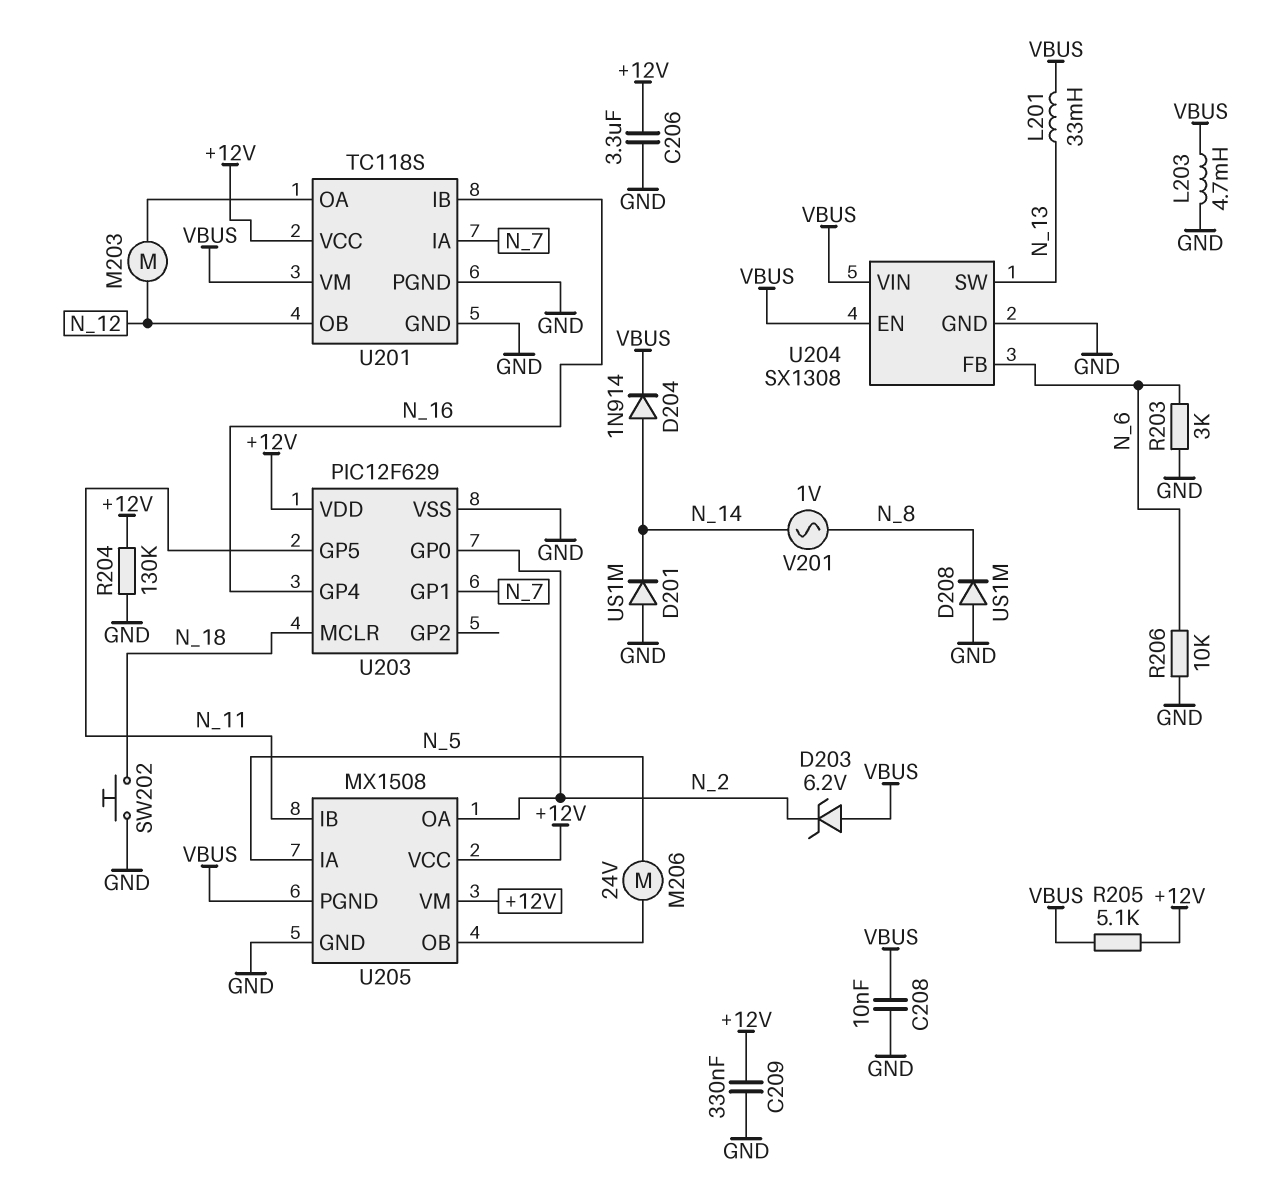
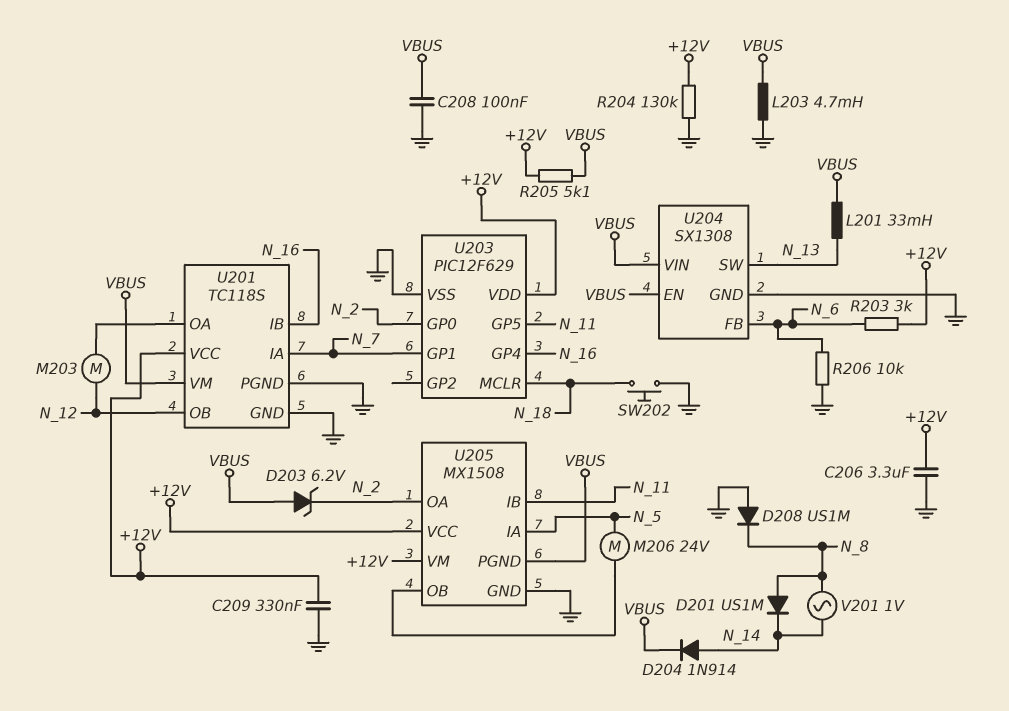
C208: 10nF (GND, VBUS) -> 100nF (GND, VBUS)
D201: diode US1M (A GND, K N_14) -> diode US1M (A N_8, K N_14)
R203: 3k (GND, N_6) -> 3k (+12V, N_6)

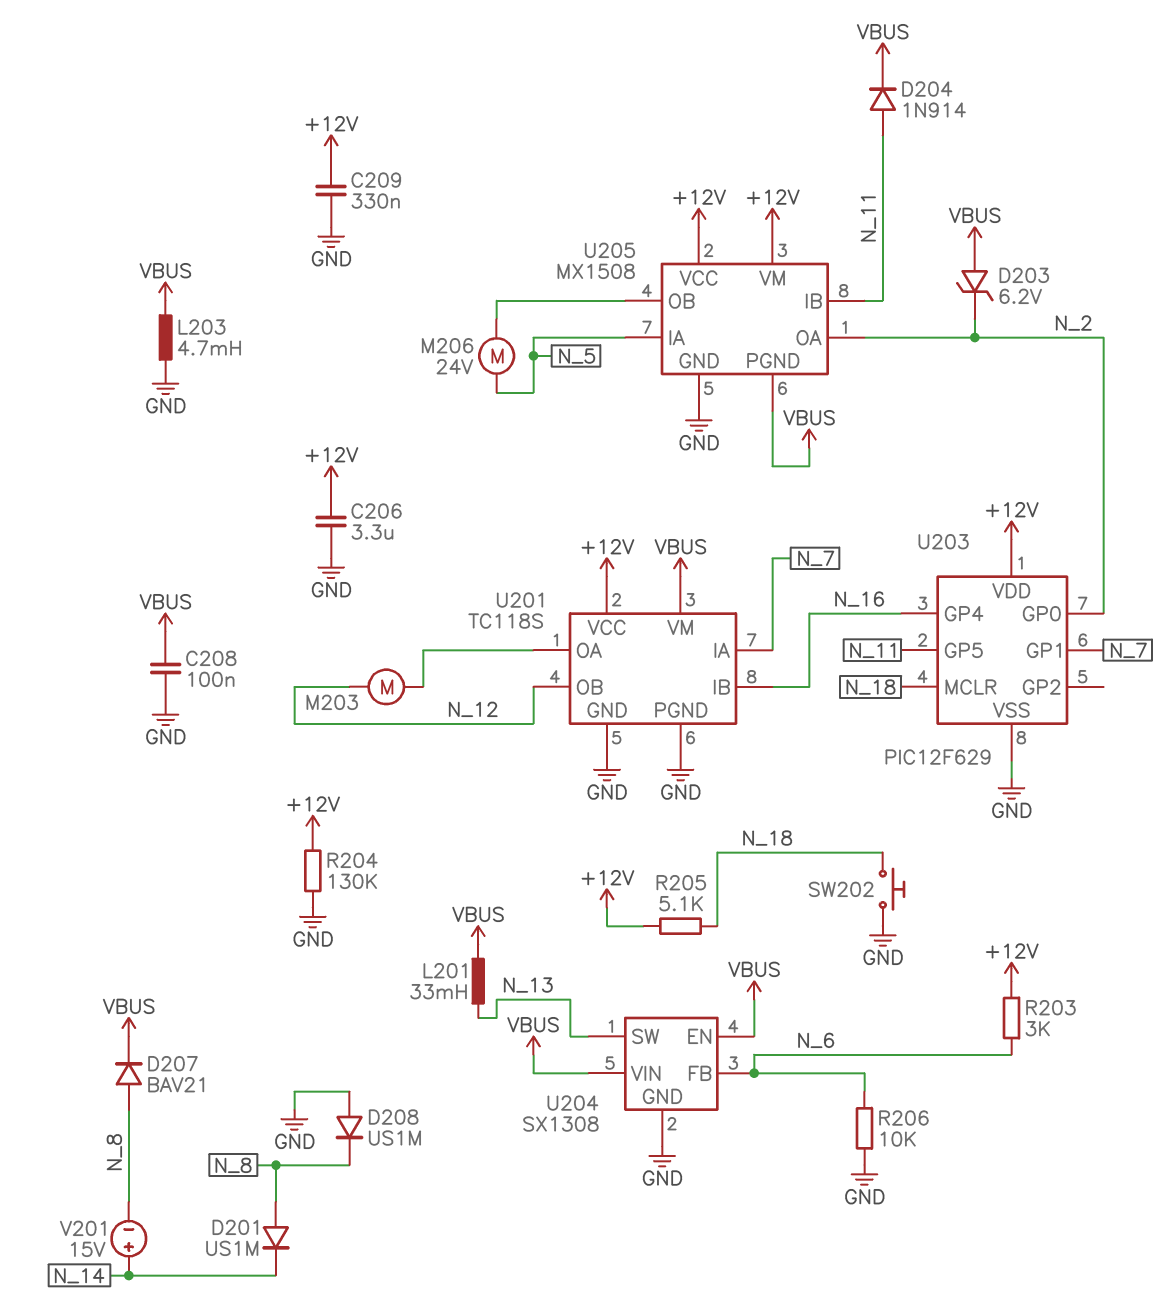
D204: diode 1N914 (A N_14, K VBUS) -> diode 1N914 (A N_11, K VBUS)
D207: none -> diode BAV21 (A N_8, K VBUS)
R205: 5.1k (+12V, VBUS) -> 5.1k (+12V, N_18)
V201: AC 1V (N_8, N_14) -> 15V (plus N_14, minus N_8)

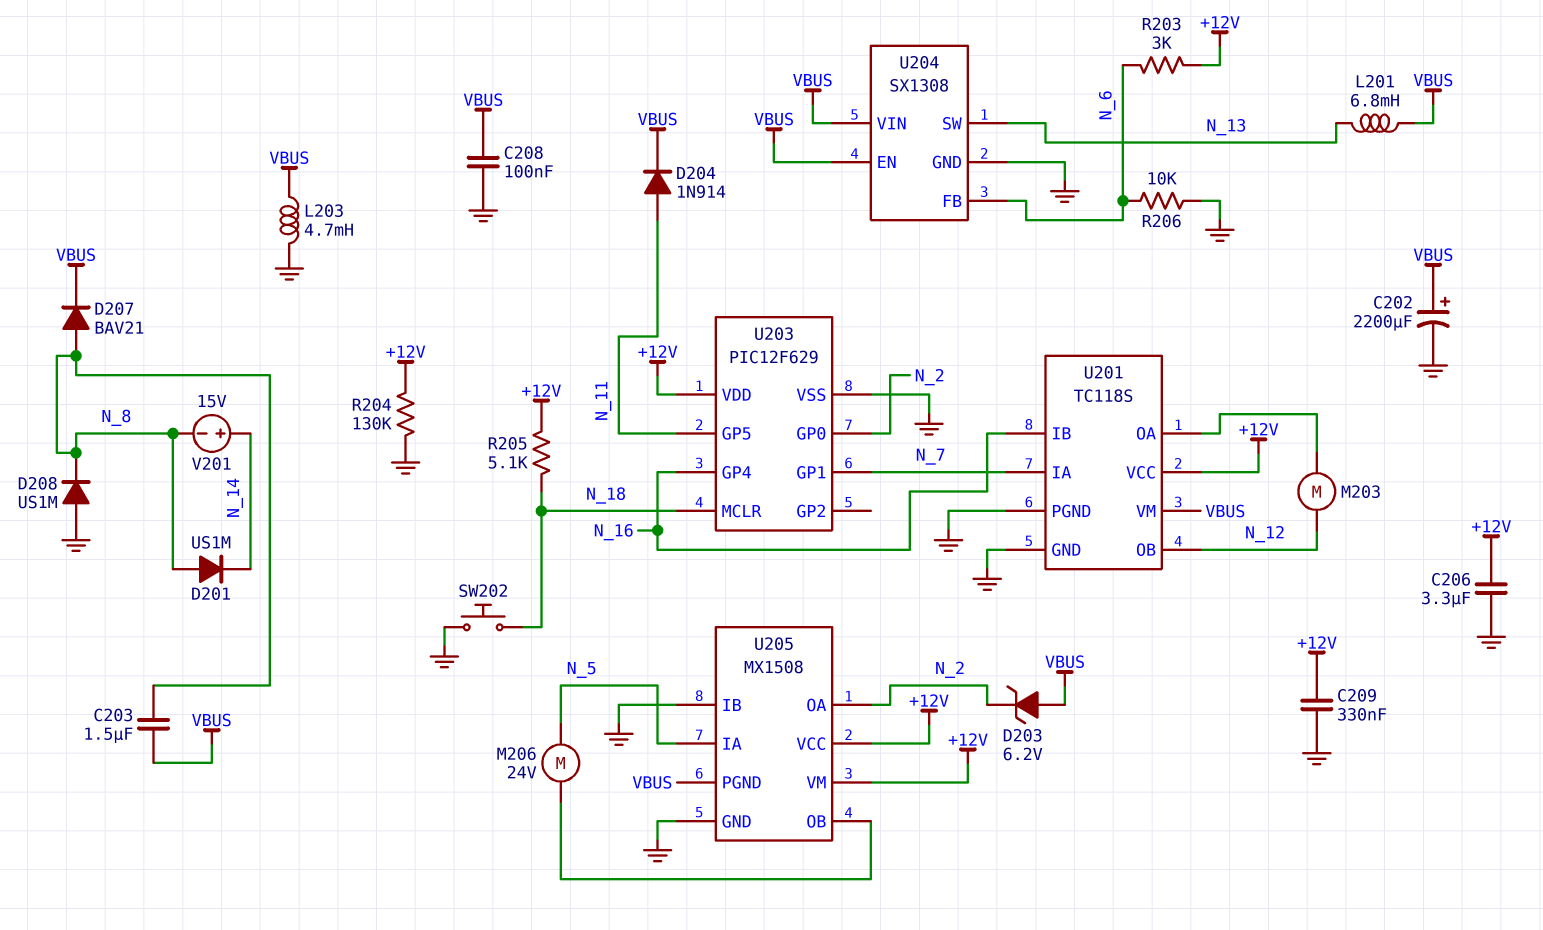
C202: none -> 2200uF (plus VBUS, minus GND)
C203: none -> 1.5uF (N_8, VBUS)
L201: 33mH (N_13, VBUS) -> 6.8mH (N_13, VBUS)
U205 pin IB: N_11 -> GND

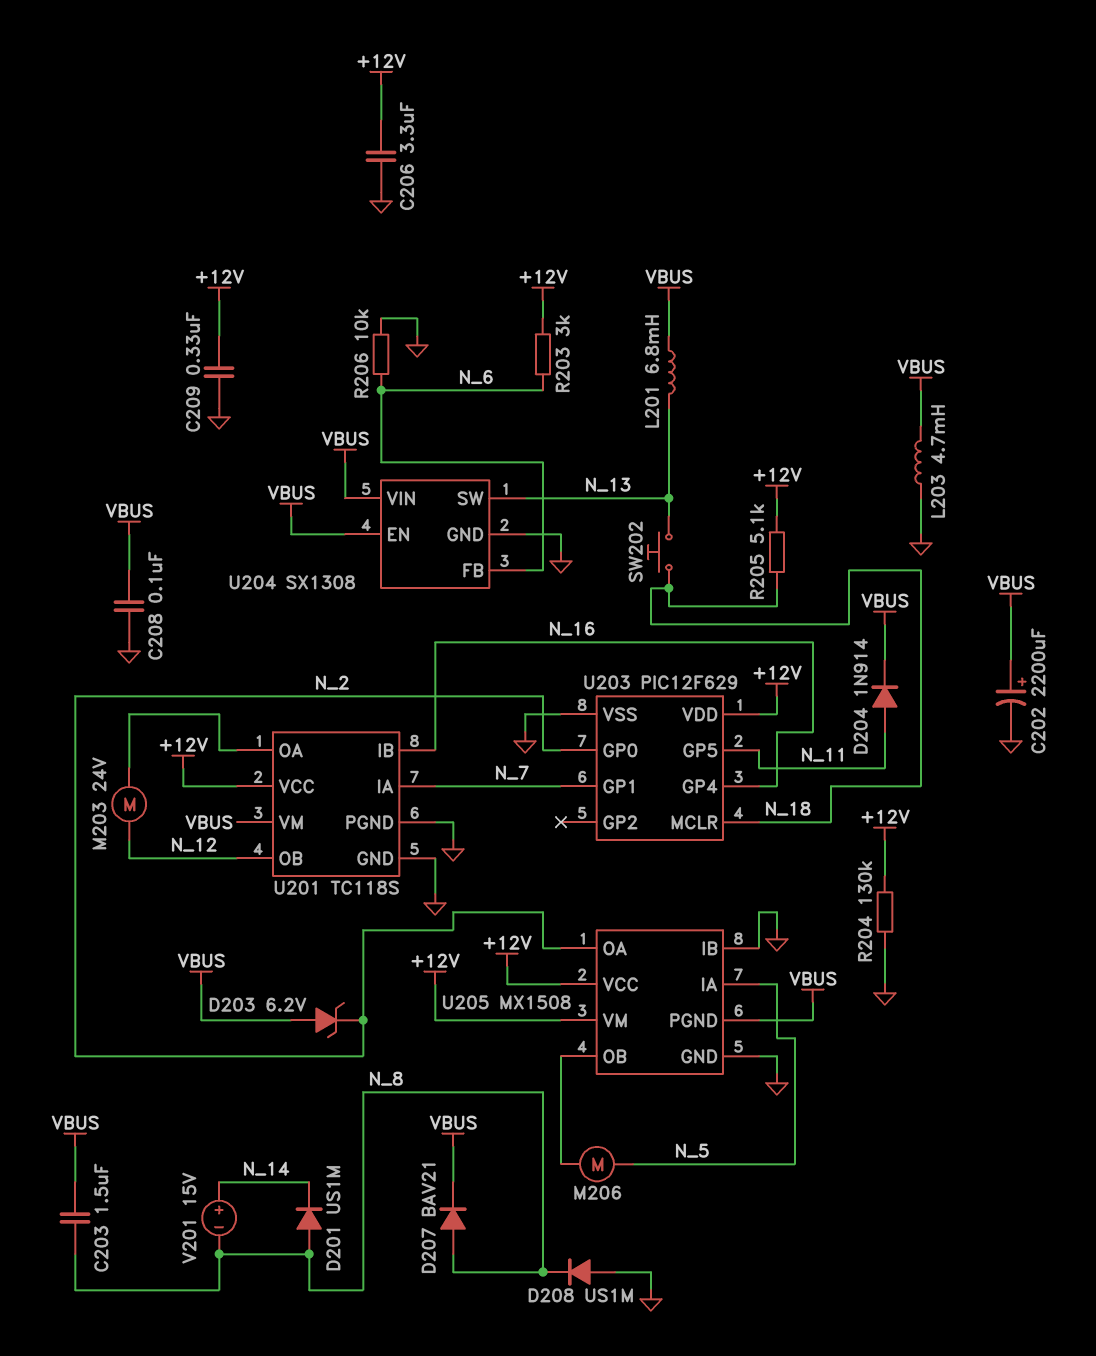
M203: motor (N_12, U201/OA) -> motor 24V (N_12, U201/OA)
M206: motor 24V (N_5, U205/OB) -> motor (N_5, U205/OB)
SW202: button (GND, N_18) -> button (N_13, N_18)

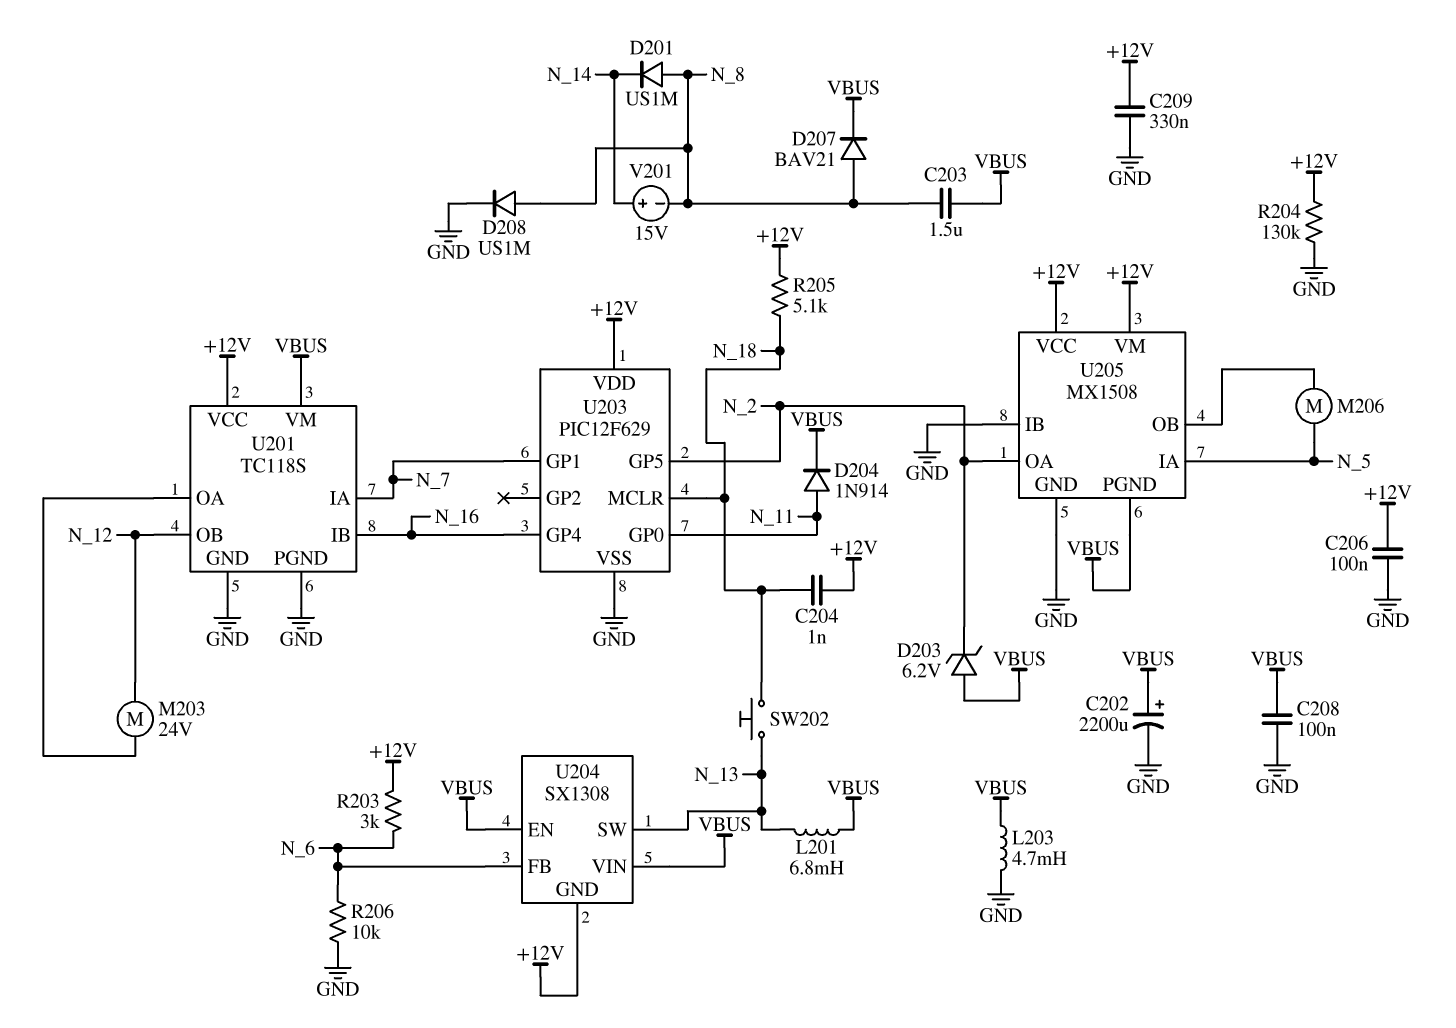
C204: none -> 1nF (+12V, N_18)
C206: 3.3uF (+12V, GND) -> 100nF (+12V, GND)
D208: diode US1M (A GND, K N_8) -> diode US1M (A N_8, K GND)
U203 pin GP0: N_2 -> N_11
U203 pin GP5: N_11 -> N_2
U204 pin GND: GND -> +12V

